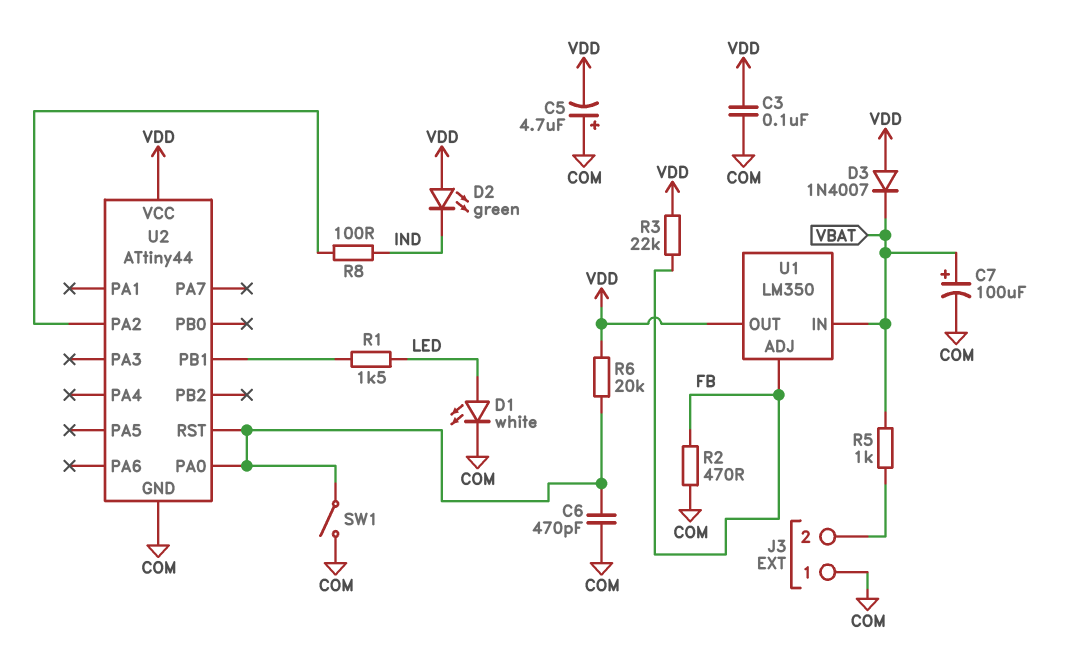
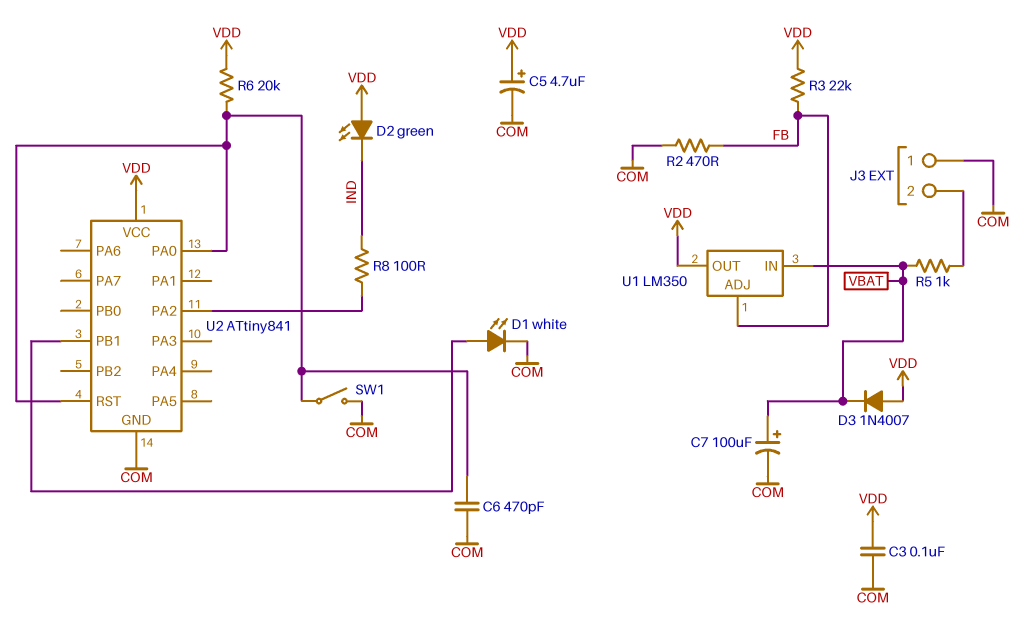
C5: 4.7uF (plus COM, minus VDD) -> 4.7uF (plus VDD, minus COM)
D1: LED white (A LED, K COM) -> LED white (A U2/PB1, K COM)
R1: 1.5k (LED, U2/PB1) -> none
U2: ATtiny44 -> ATtiny841

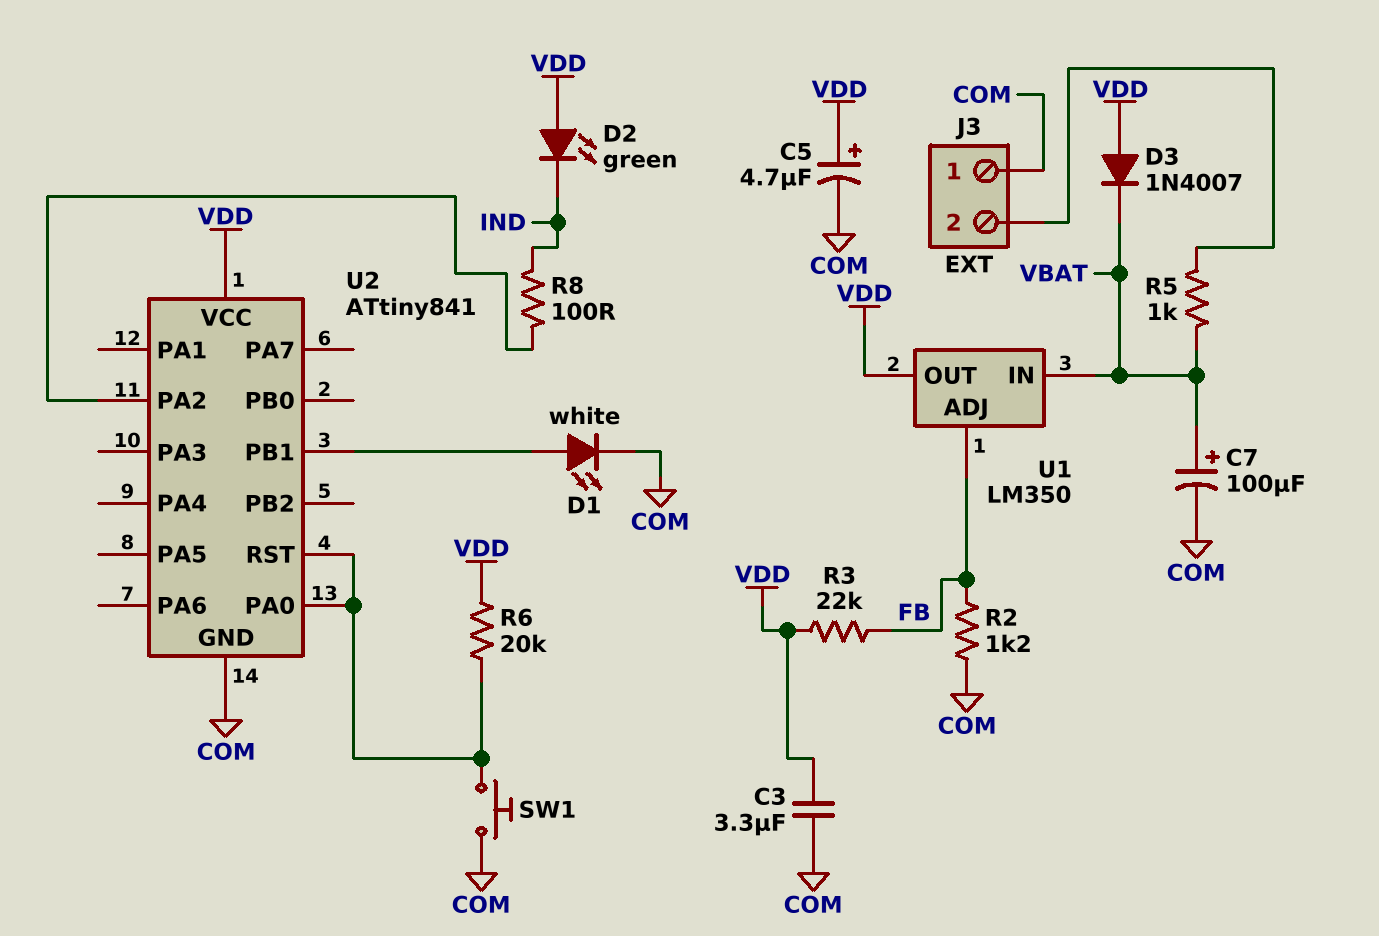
C3: 100nF (COM, VDD) -> 3.3uF (COM, VDD)
C6: 470pF (COM, U2/PA0) -> none
R2: 470 (COM, FB) -> 1.2k (COM, FB)
SW1: switch (COM, U2/PA0) -> button (COM, U2/PA0)

